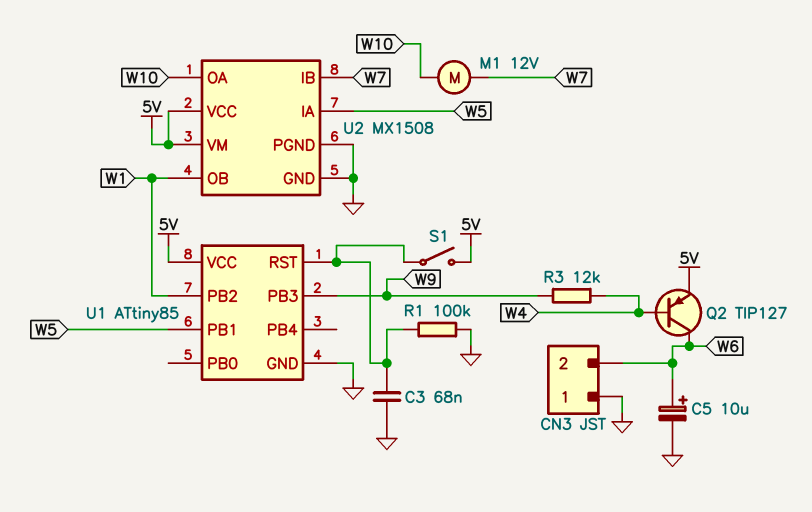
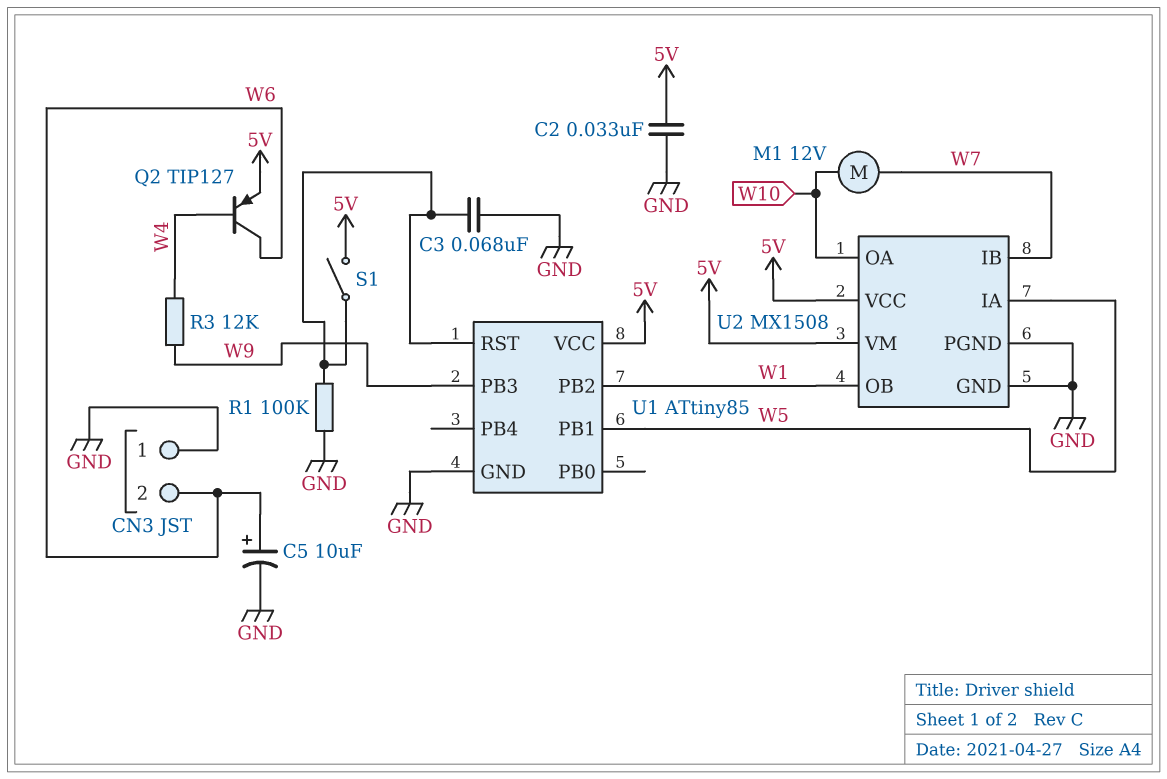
C2: none -> 33nF (5V, GND)

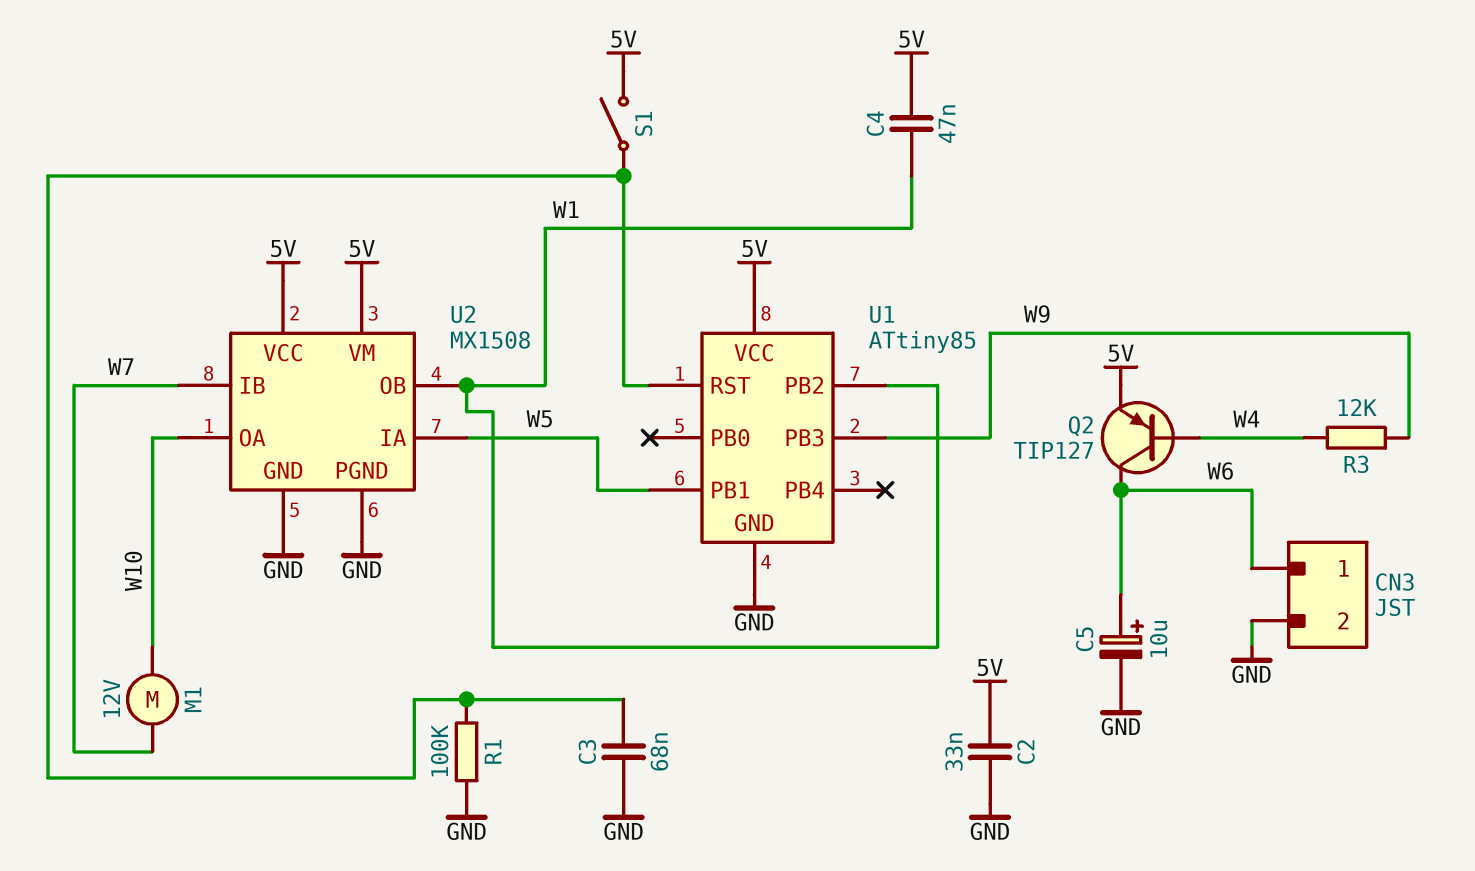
C4: none -> 47nF (5V, W1)
CN3 pin 1: GND -> W6
CN3 pin 2: W6 -> GND

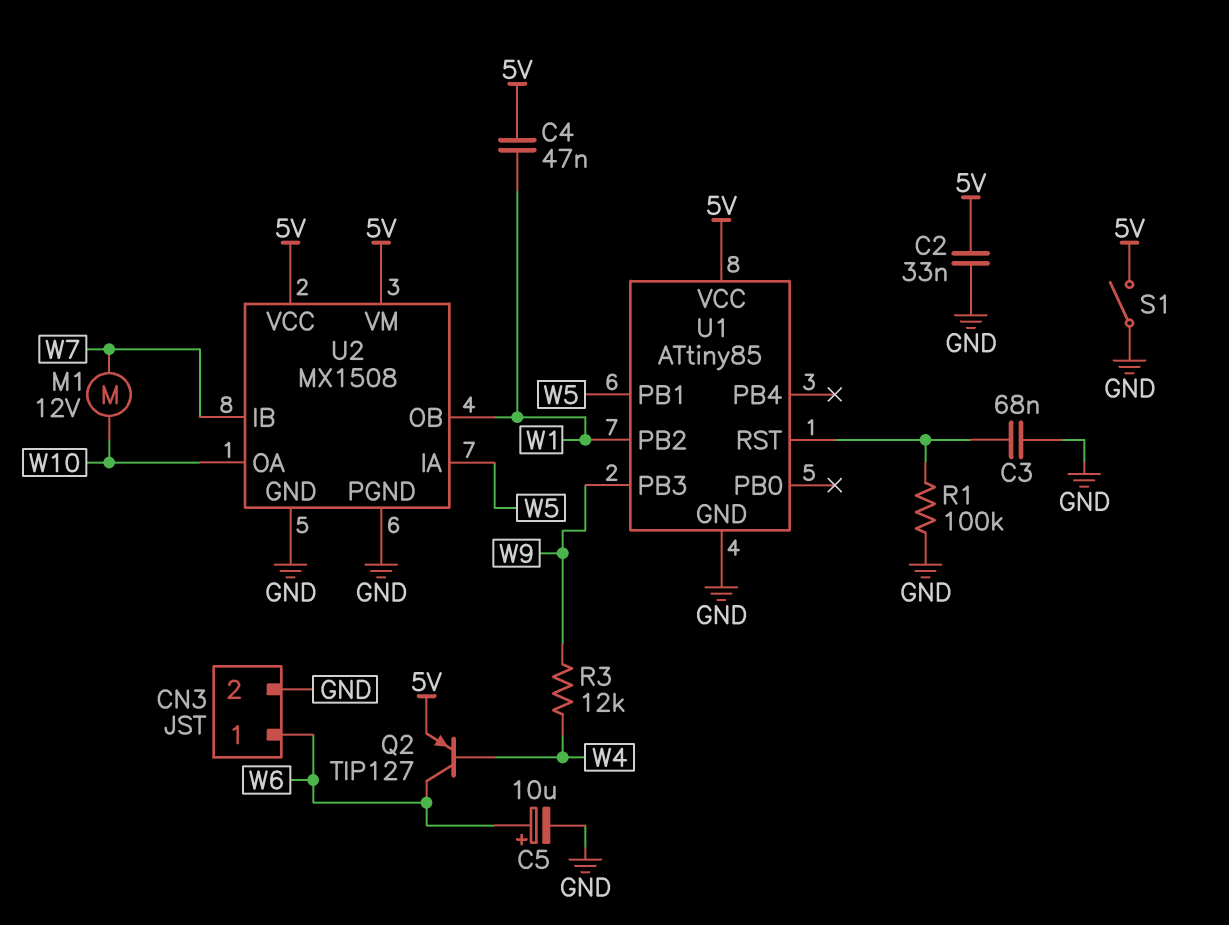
S1: switch (5V, U1/RST) -> switch (5V, GND)

